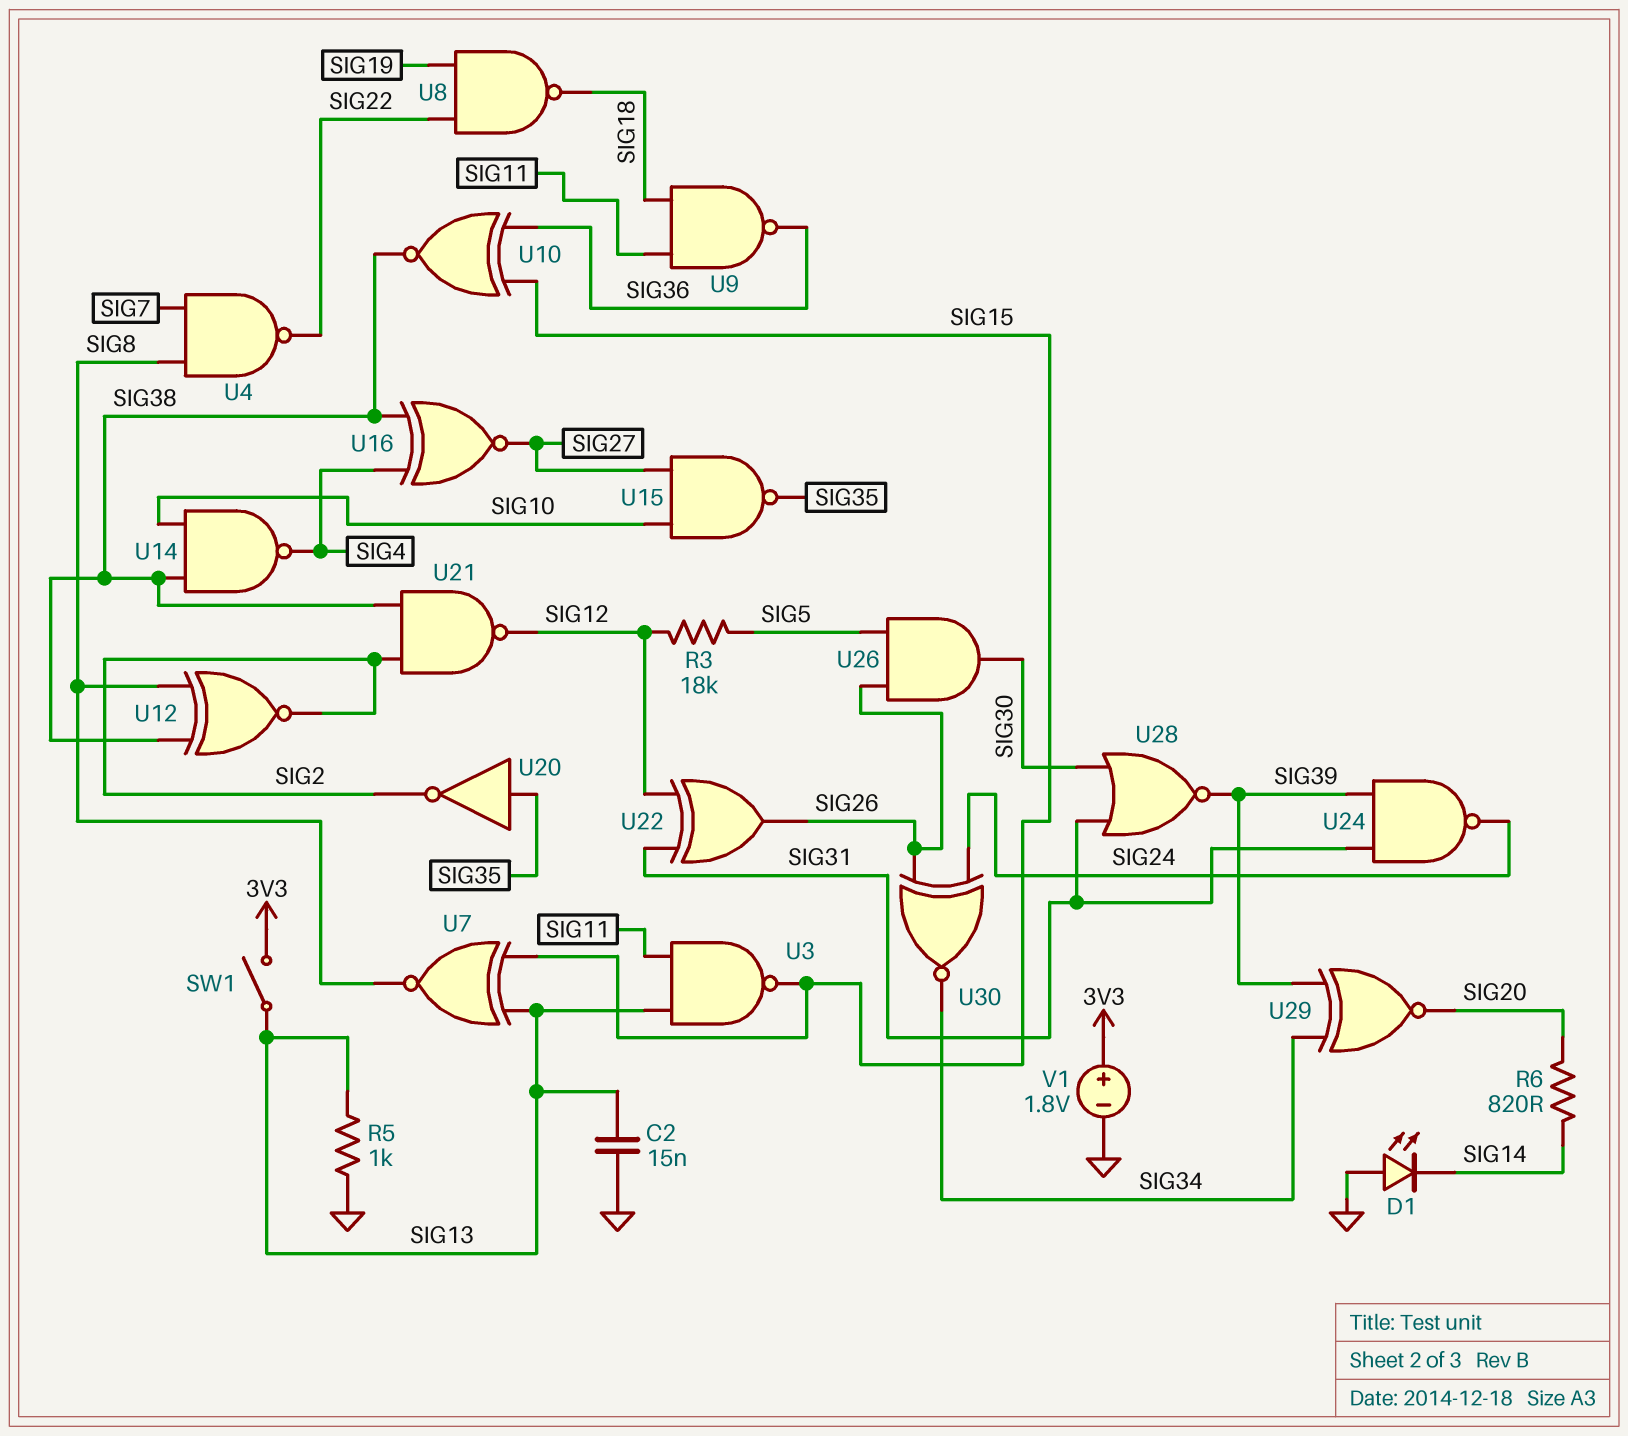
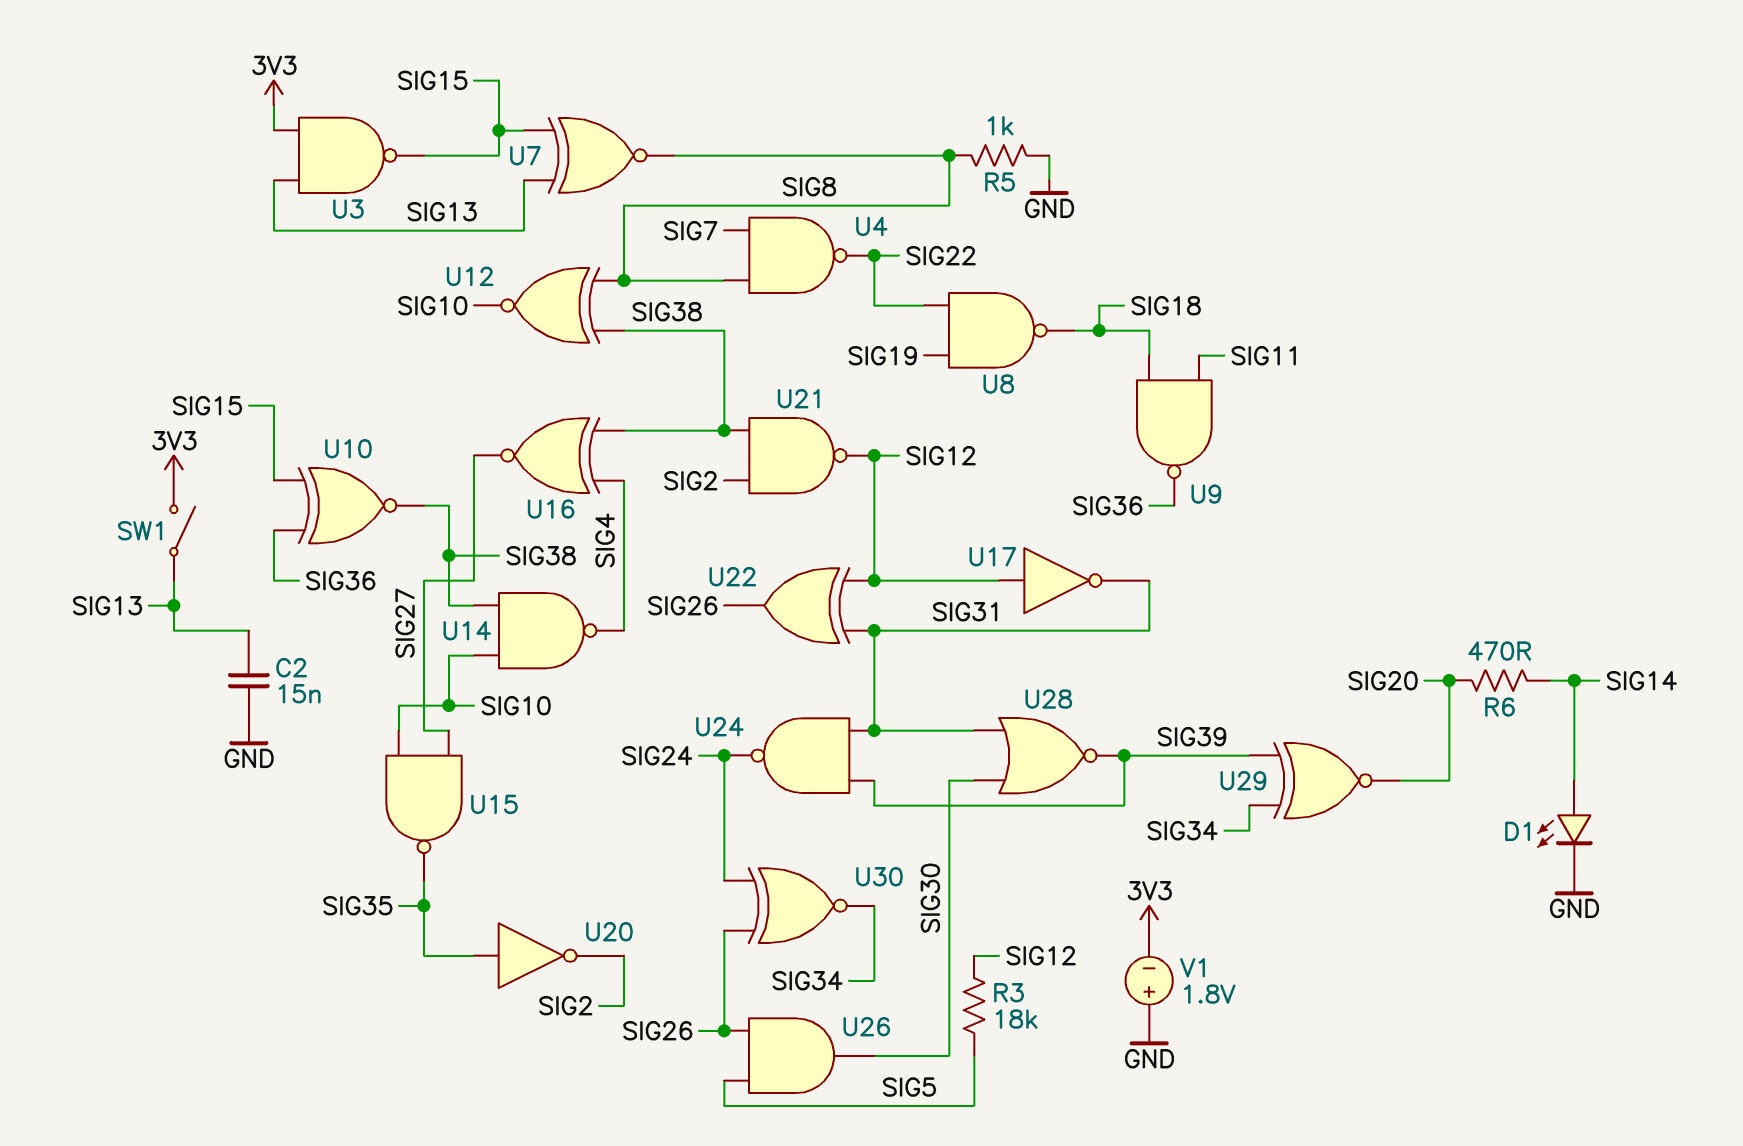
D1: LED (A GND, K SIG14) -> LED (A SIG14, K GND)
R5: 1k (GND, SIG13) -> 1k (GND, SIG8)
R6: 820 (SIG14, SIG20) -> 470 (SIG14, SIG20)
U3: NAND (in SIG11, in SIG13, out SIG15) -> NAND (in 3V3, in SIG13, out SIG15)
U12: XNOR (in SIG8, in SIG38, out SIG2) -> XNOR (in SIG8, in SIG38, out SIG10)
U17: none -> NOT (in SIG12, out SIG31)
V1: 1.8V (plus 3V3, minus GND) -> 1.8V (plus GND, minus 3V3)

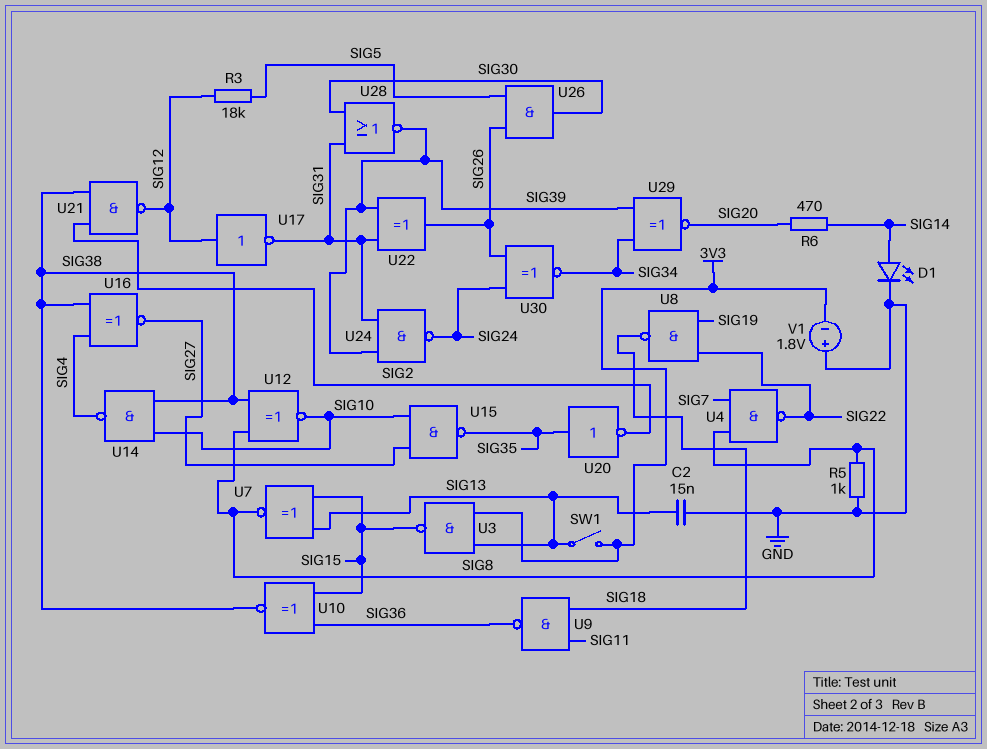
U22: XOR (in SIG12, in SIG31, out SIG26) -> XOR (in SIG31, in SIG39, out SIG26)

